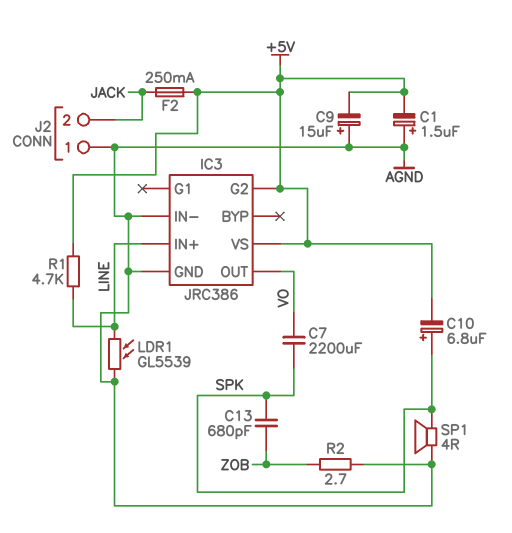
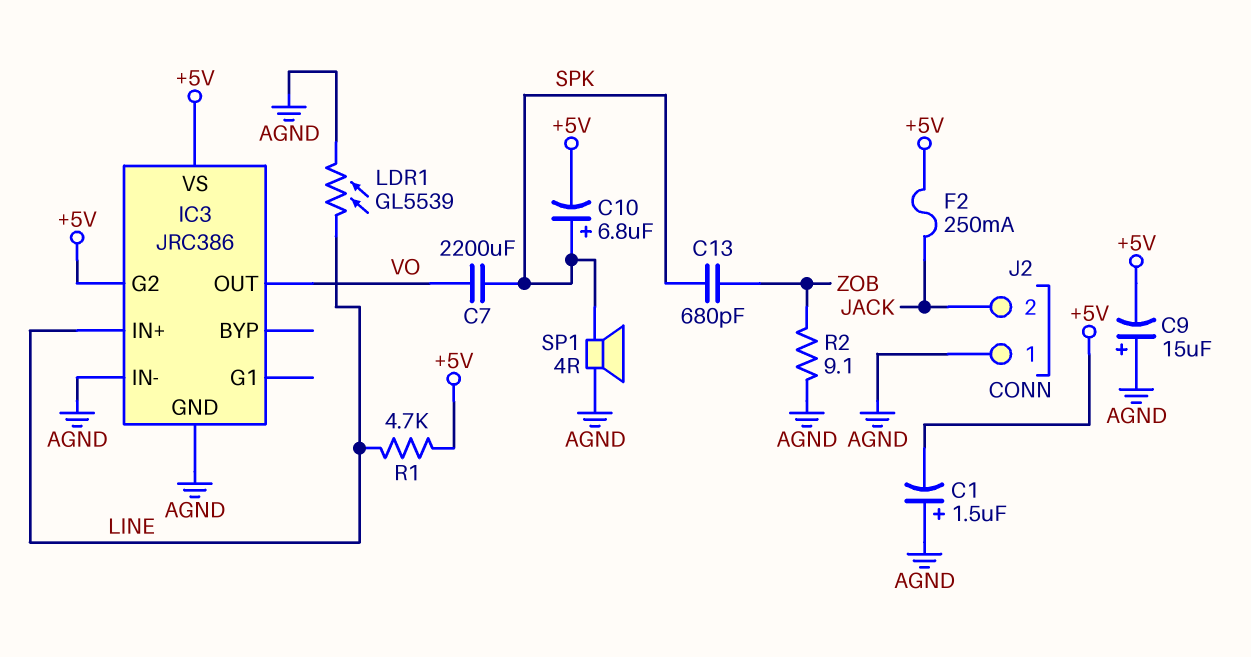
R2: 2.7 (AGND, ZOB) -> 9.1 (AGND, ZOB)

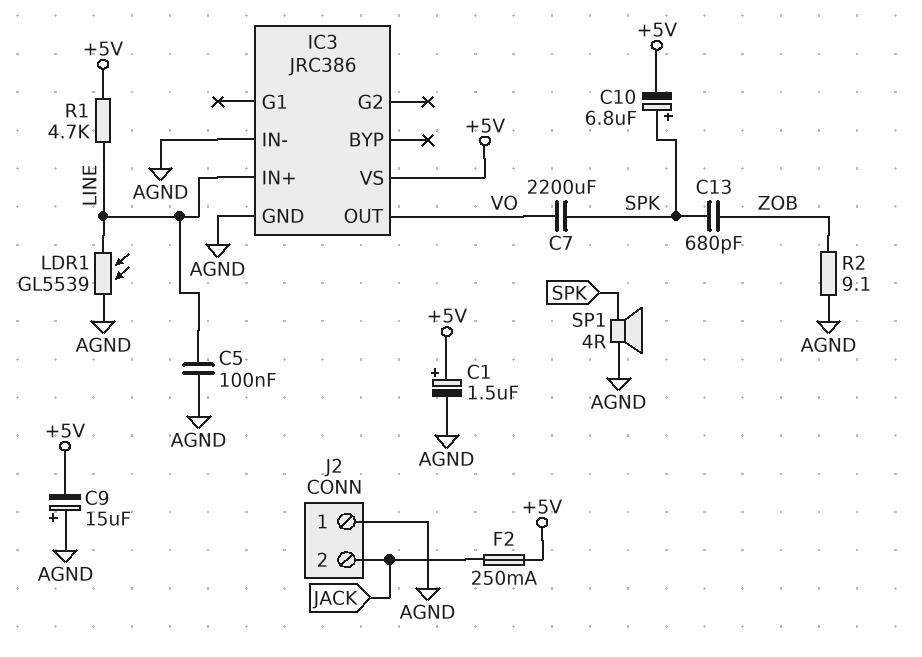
C1: 1.5uF (plus AGND, minus +5V) -> 1.5uF (plus +5V, minus AGND)
C5: none -> 100nF (AGND, LINE)
IC3 pin G2: +5V -> none

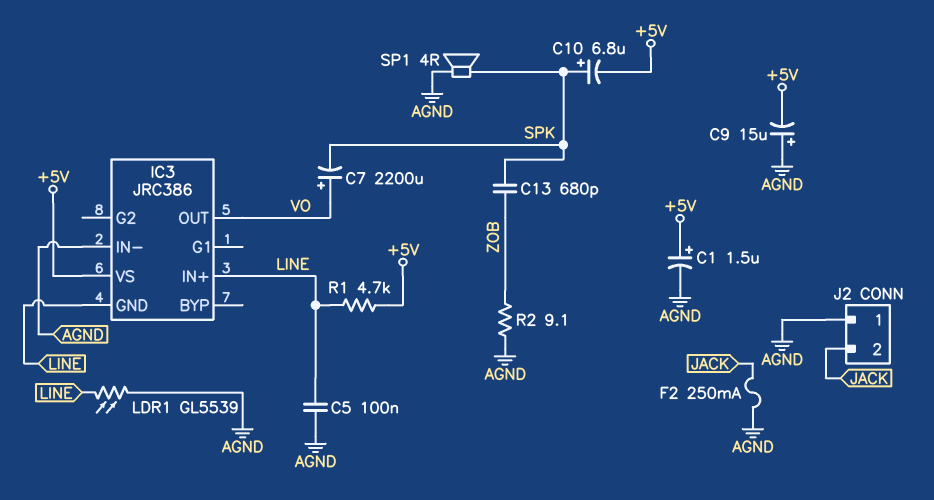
C7: 2200uF (SPK, VO) -> 2200uF (plus VO, minus SPK)
F2: 250mA (+5V, JACK) -> 250mA (AGND, JACK)
IC3 pin GND: AGND -> LINE

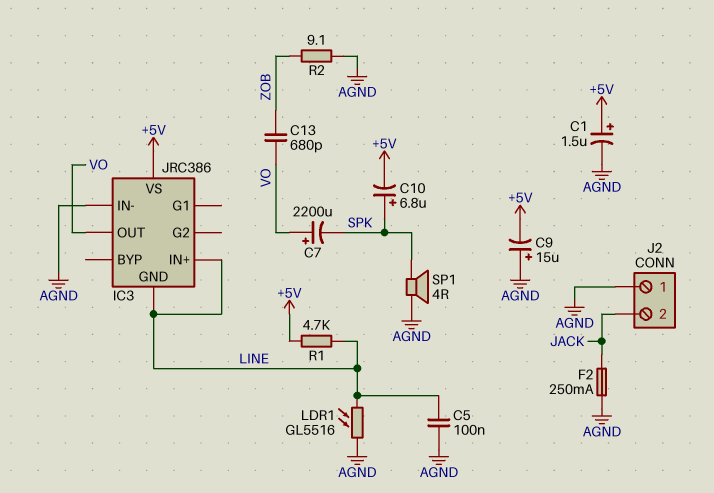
C13: 680pF (SPK, ZOB) -> 680pF (VO, ZOB)
LDR1: GL5539 (AGND, LINE) -> GL5516 (AGND, LINE)

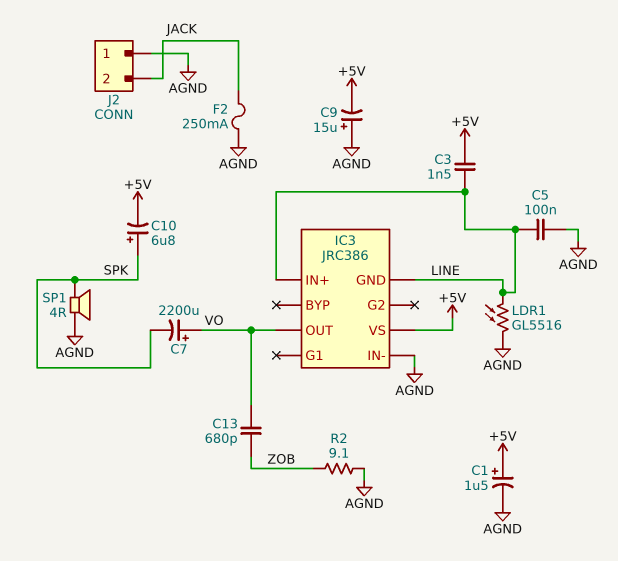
C3: none -> 1.5nF (+5V, LINE)
R1: 4.7k (+5V, LINE) -> none

